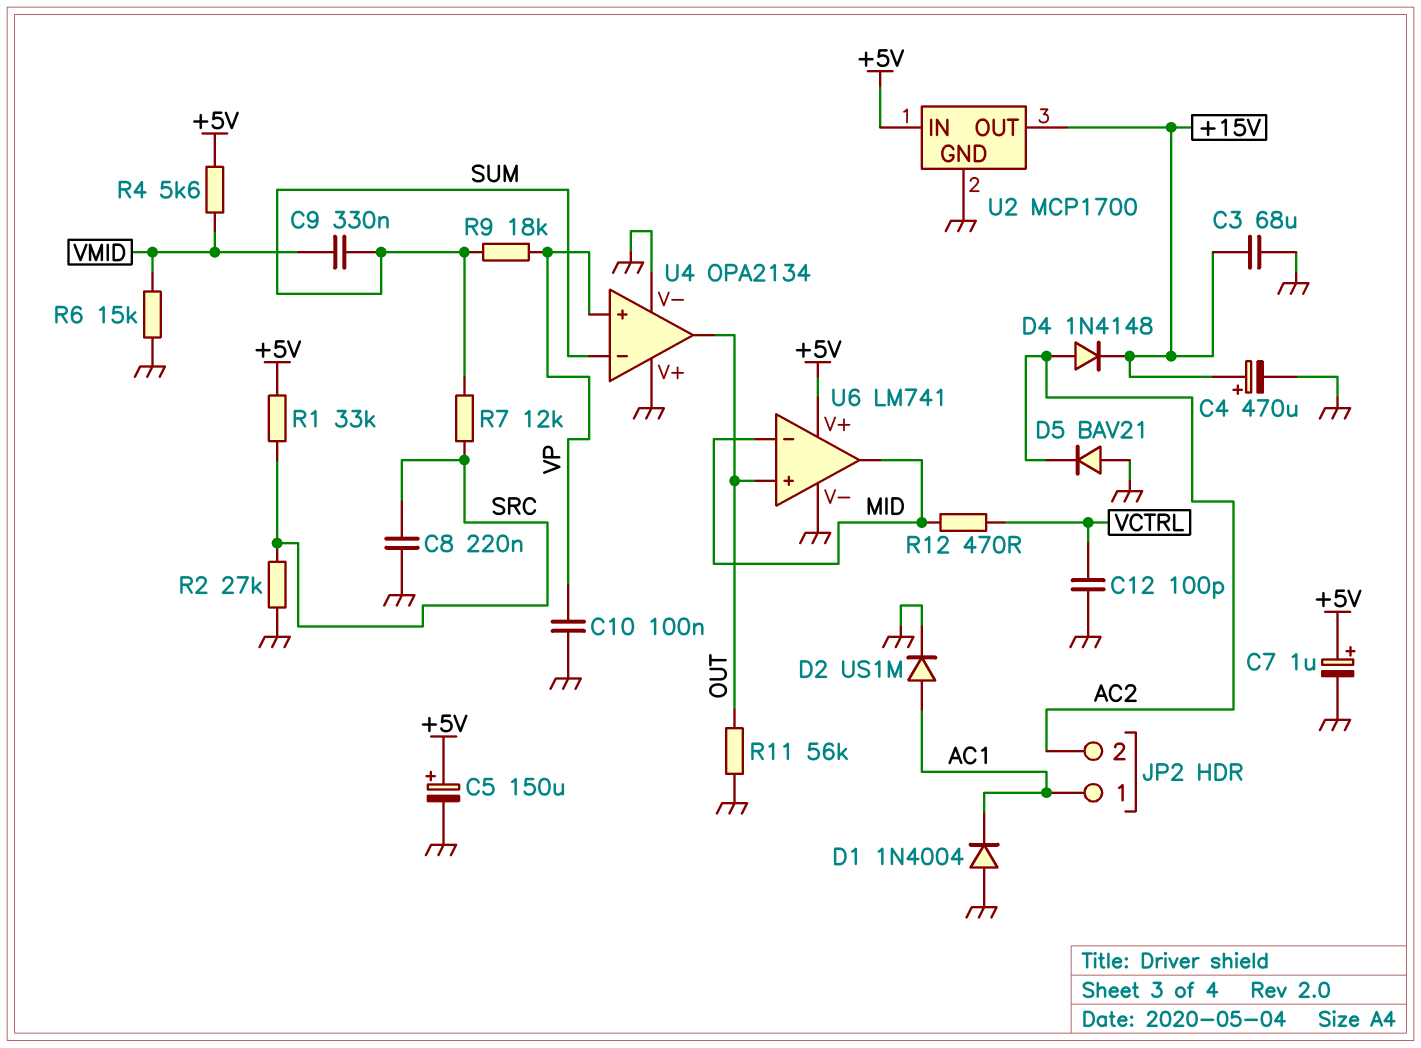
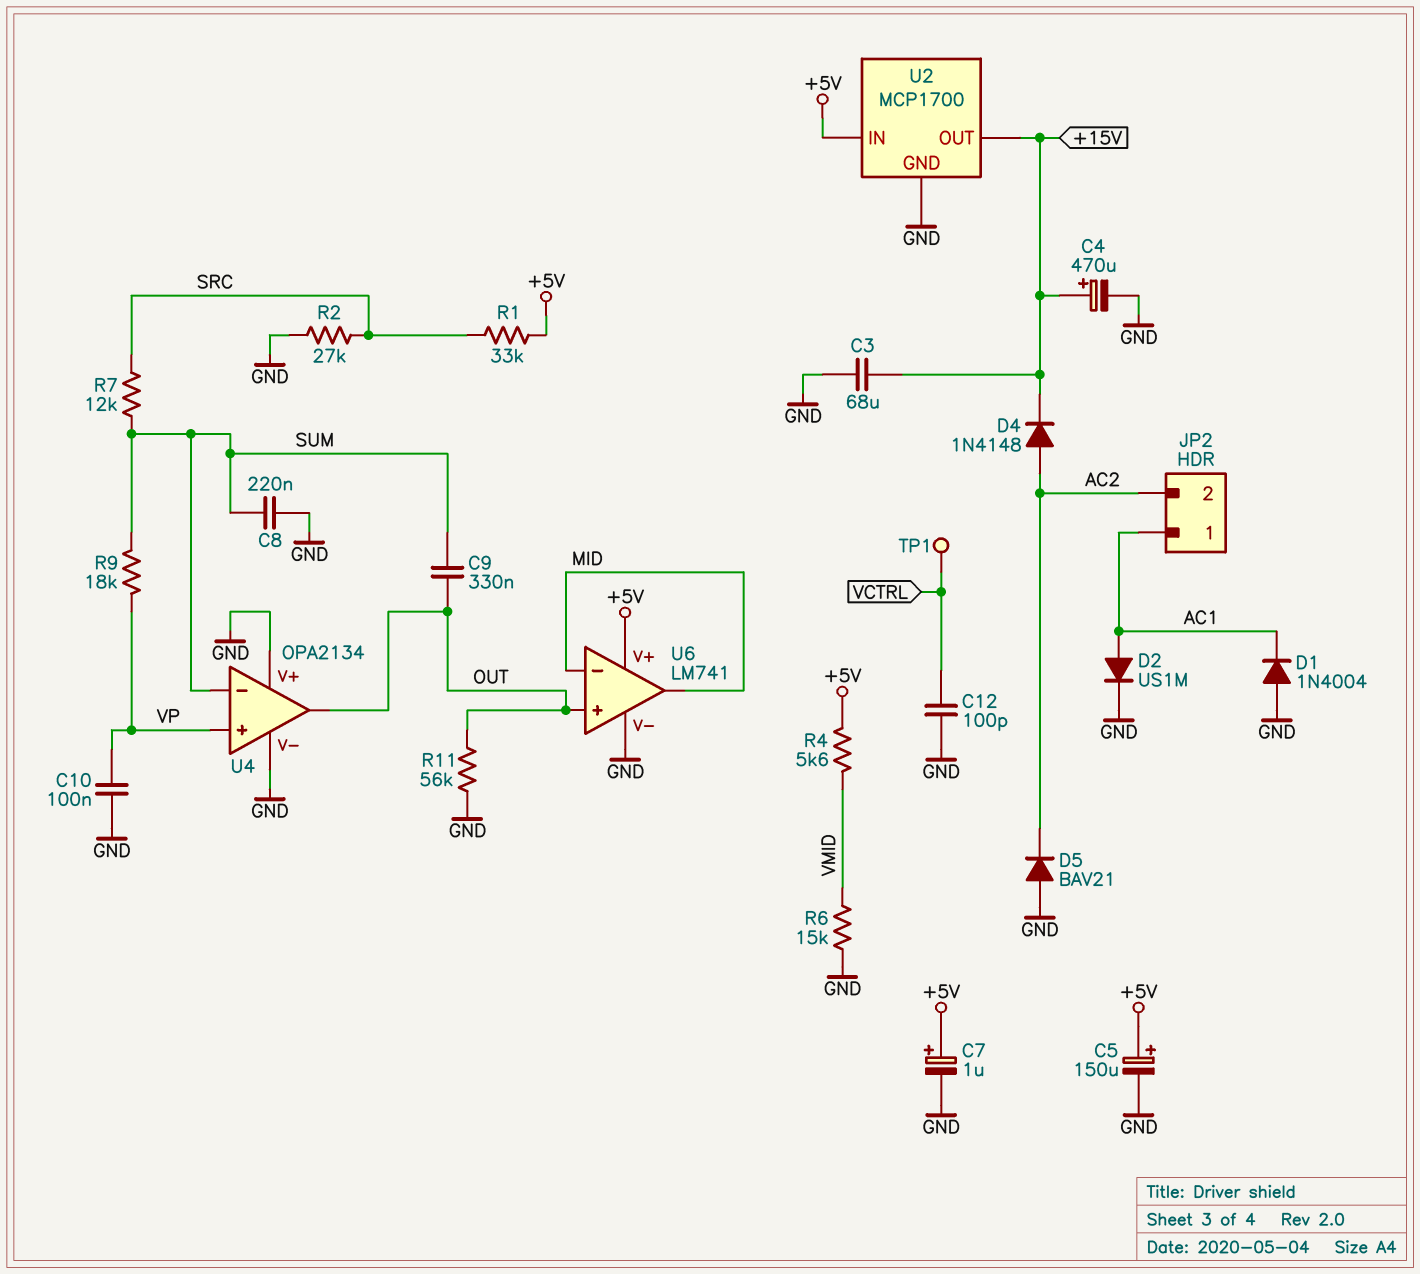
C8: 220nF (GND, SRC) -> 220nF (GND, SUM)
C9: 330nF (SUM, VMID) -> 330nF (OUT, SUM)
R12: 470 (MID, VCTRL) -> none
TP1: none -> test point (VCTRL)

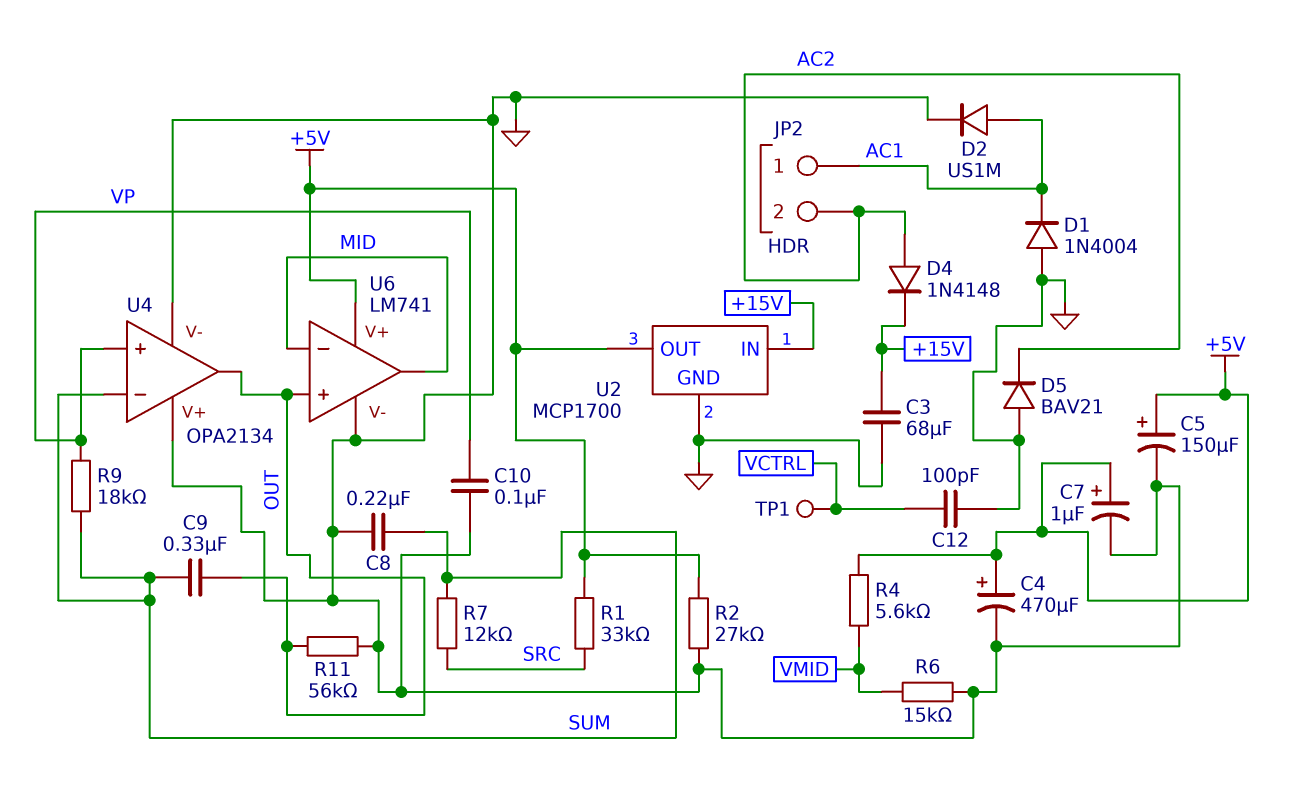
C4: 470uF (plus +15V, minus GND) -> 470uF (plus +5V, minus GND)
R2: 27k (GND, SRC) -> 27k (+5V, GND)
U2 pin IN: +5V -> +15V
U2 pin OUT: +15V -> +5V

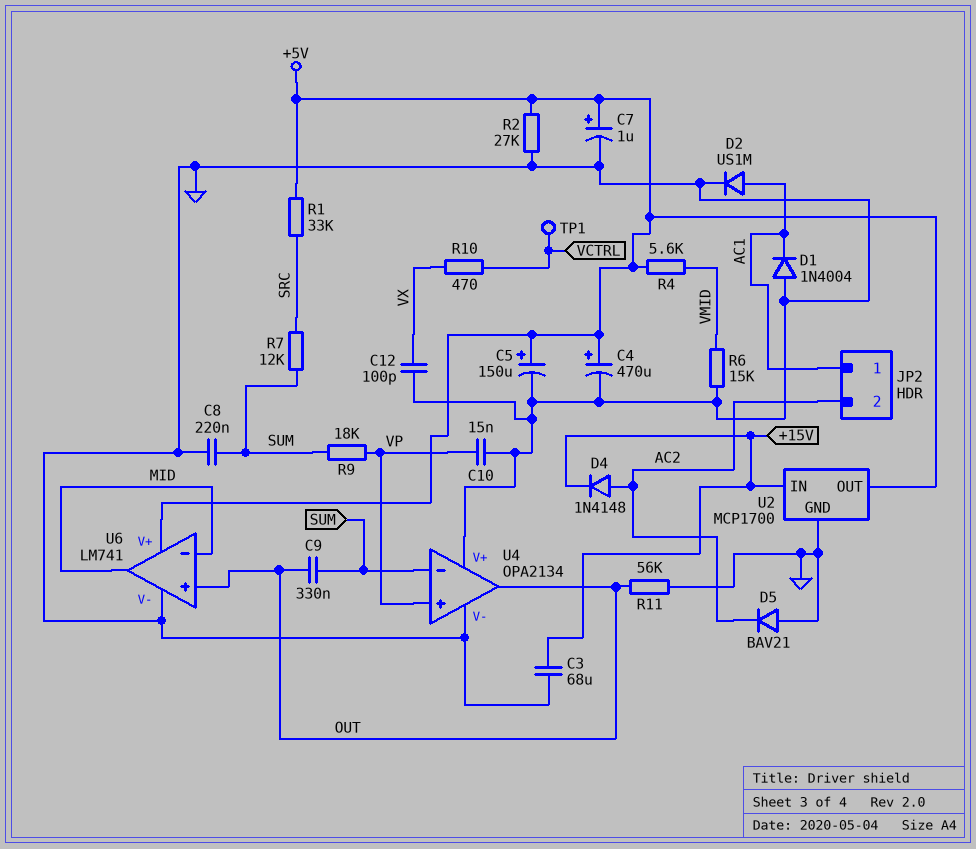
C10: 100nF (GND, VP) -> 15nF (GND, VP)
C12: 100pF (GND, VCTRL) -> 100pF (GND, VX)
R10: none -> 470 (VCTRL, VX)

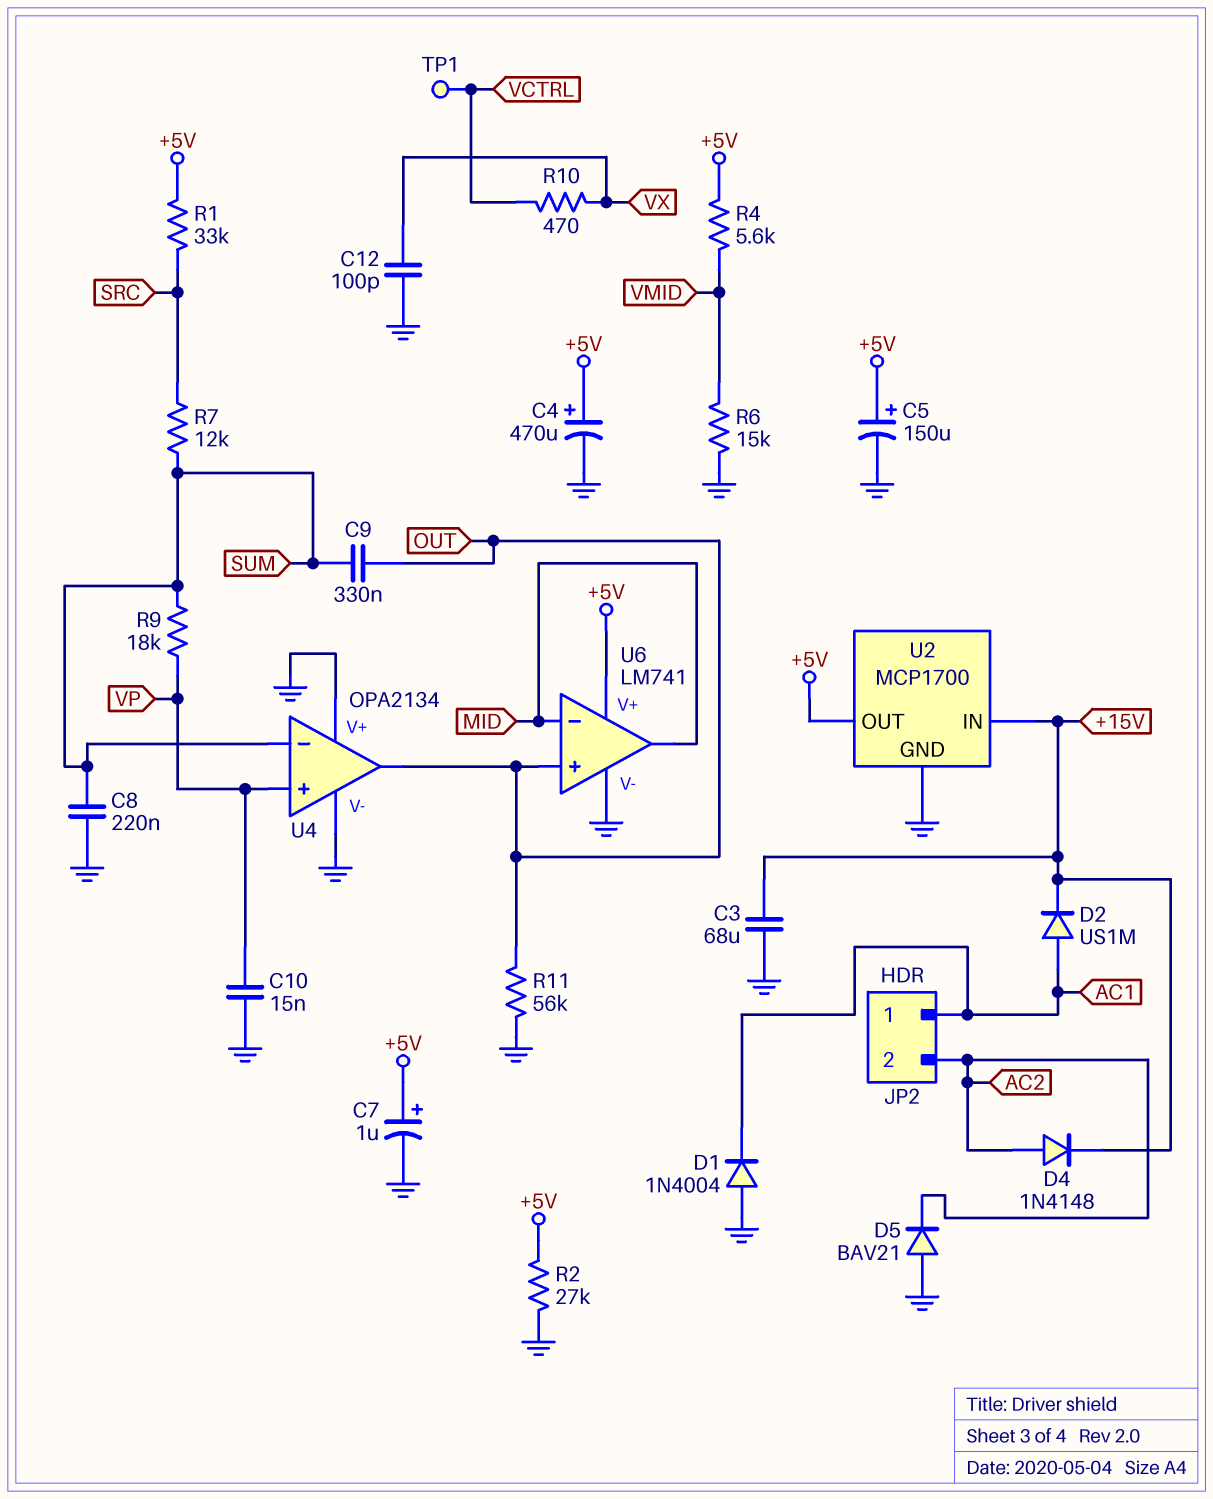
D2: diode US1M (A AC1, K GND) -> diode US1M (A AC1, K +15V)

